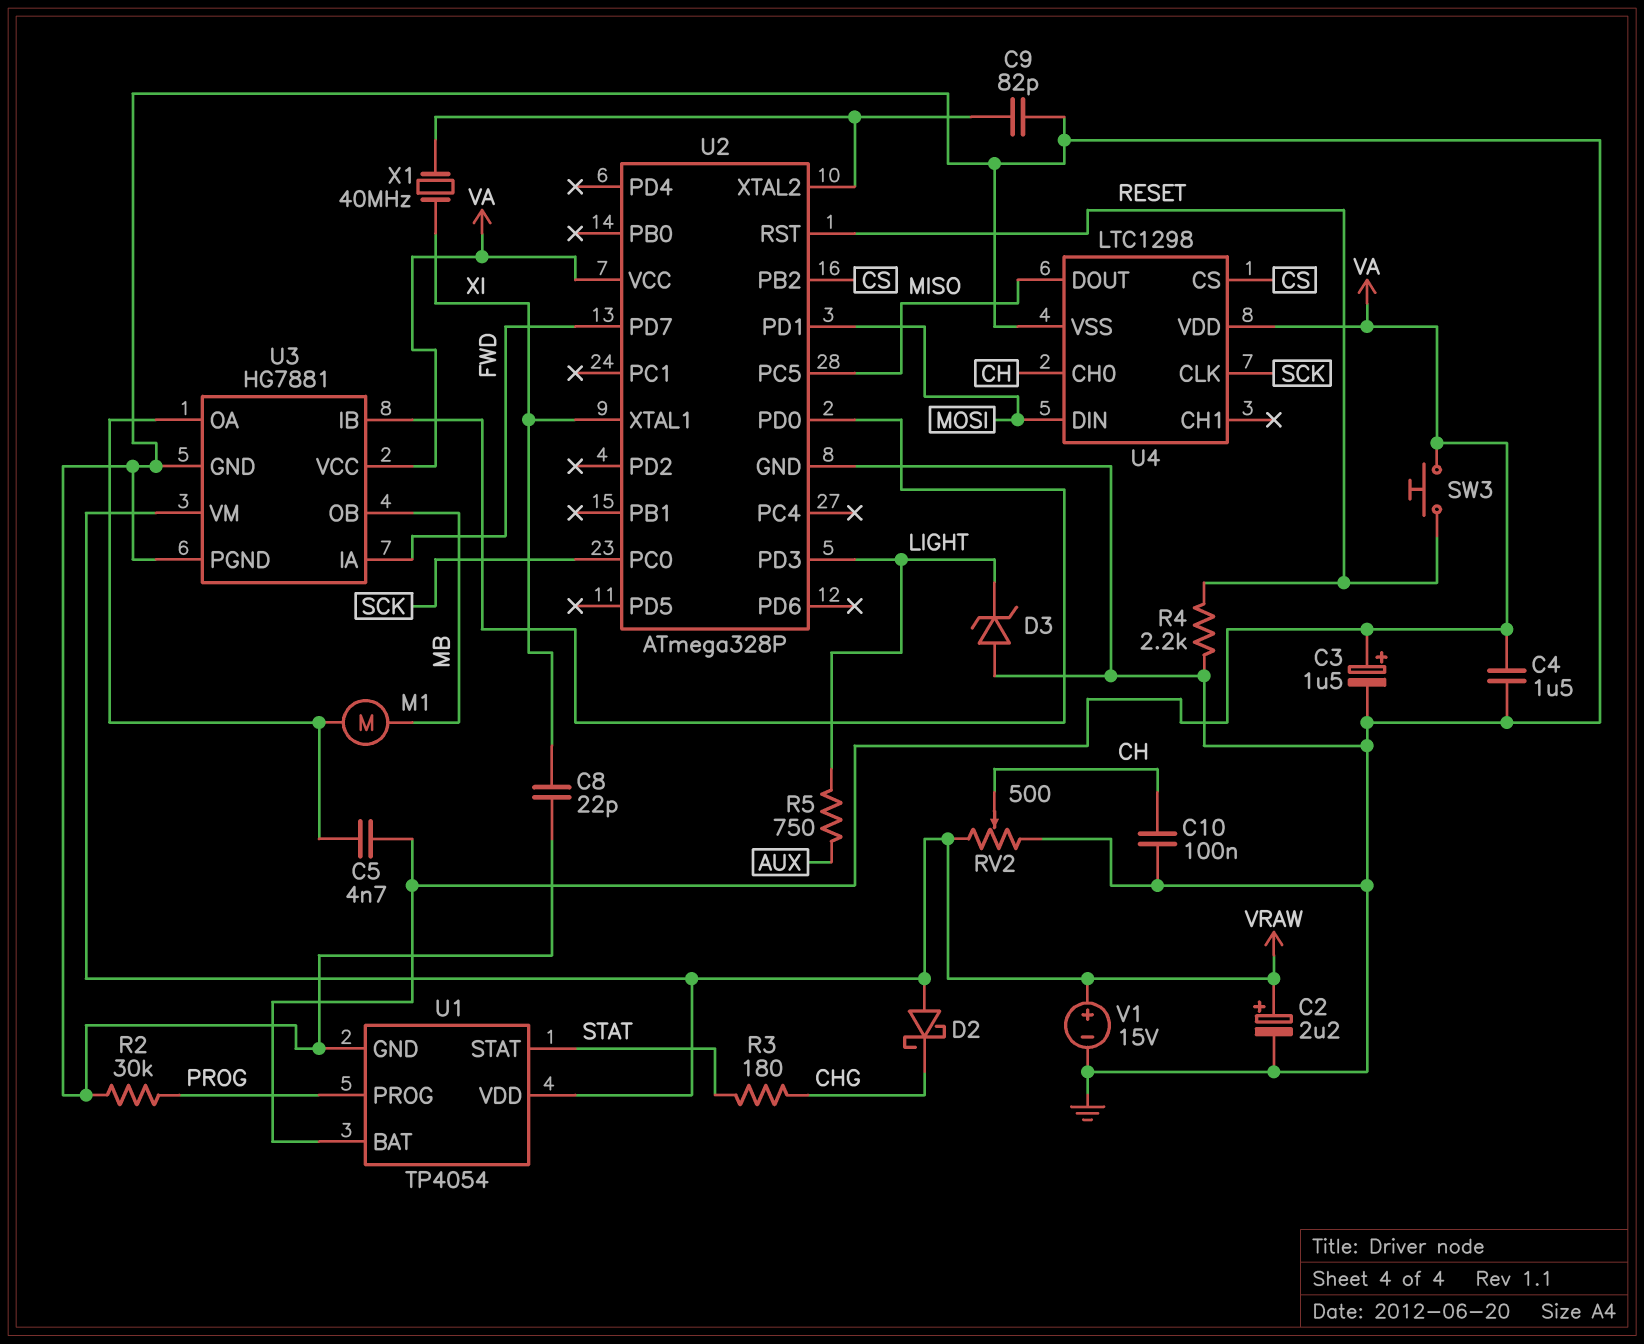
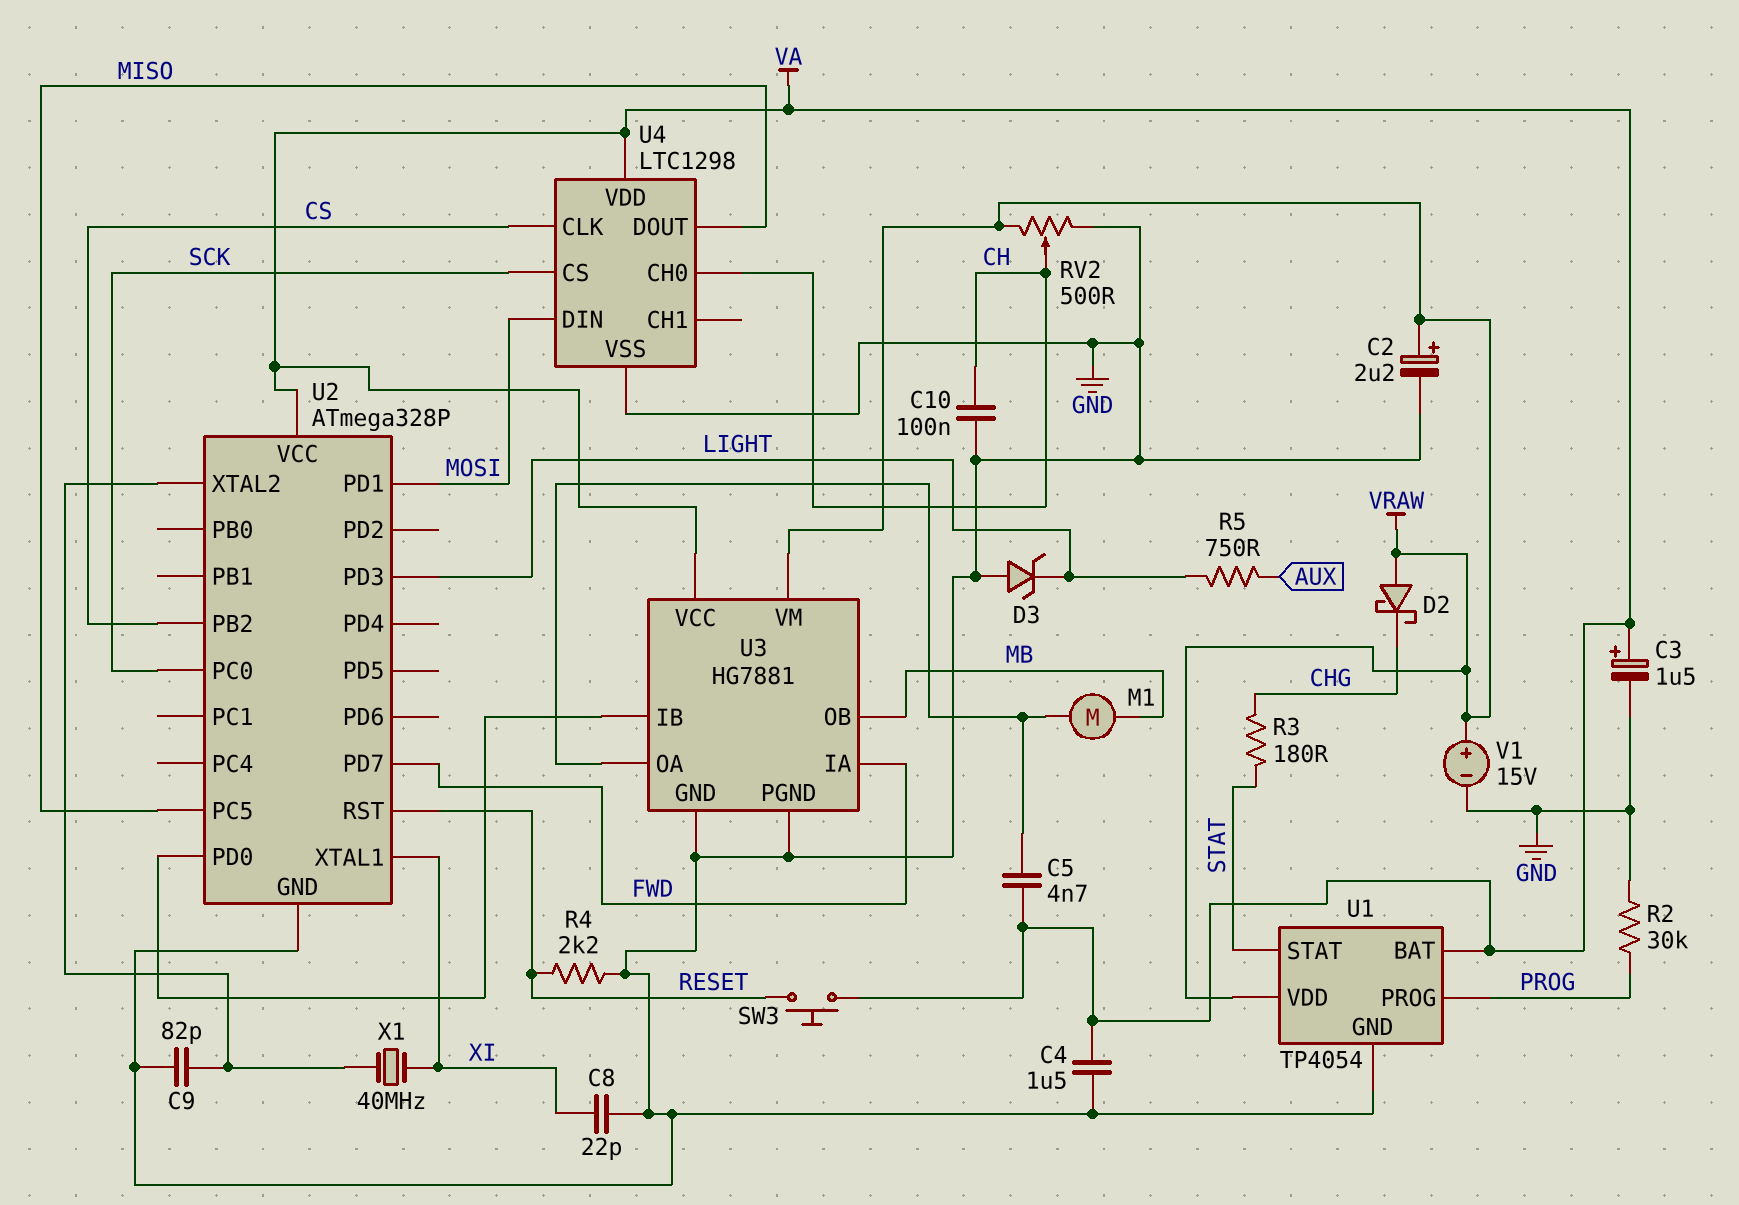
U4 pin CLK: SCK -> CS
U4 pin CS: CS -> SCK

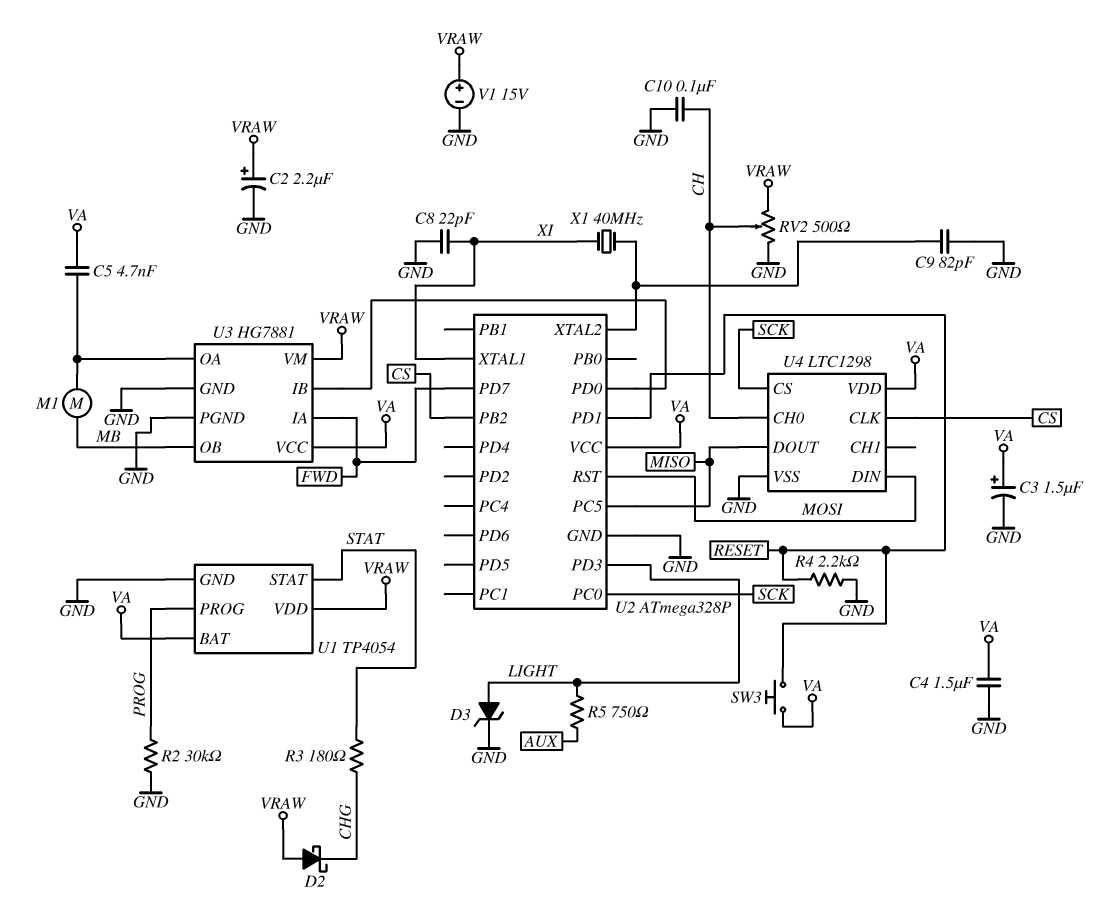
D3: zener (A GND, K LIGHT) -> zener (A LIGHT, K GND)
U2 pin PD1: MOSI -> RESET
U2 pin RST: RESET -> MOSI

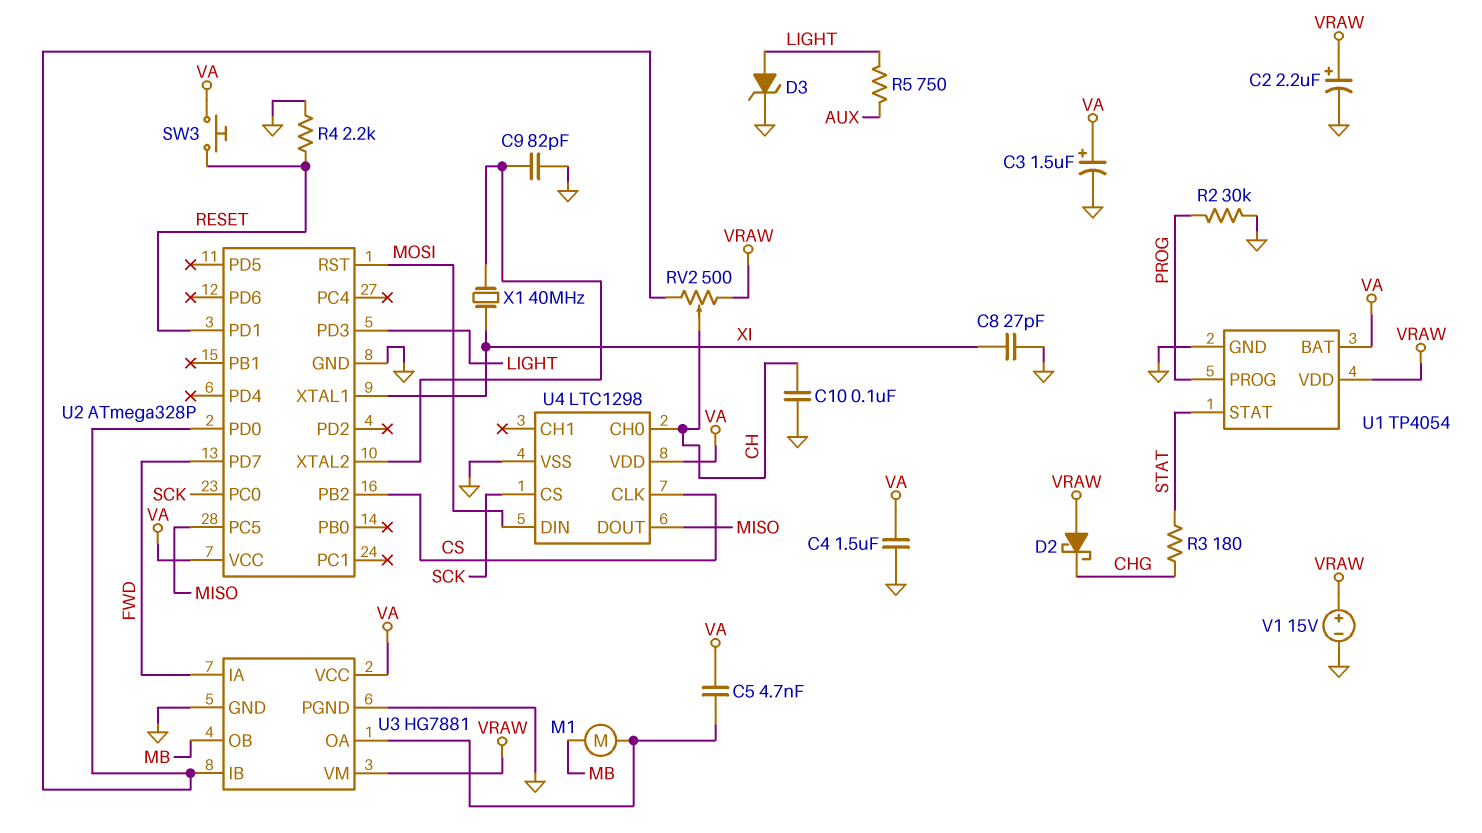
C8: 22pF (GND, XI) -> 27pF (GND, XI)
RV2: 500 (GND, VRAW, wiper CH) -> 500 (U2/PD0, VRAW, wiper CH)

